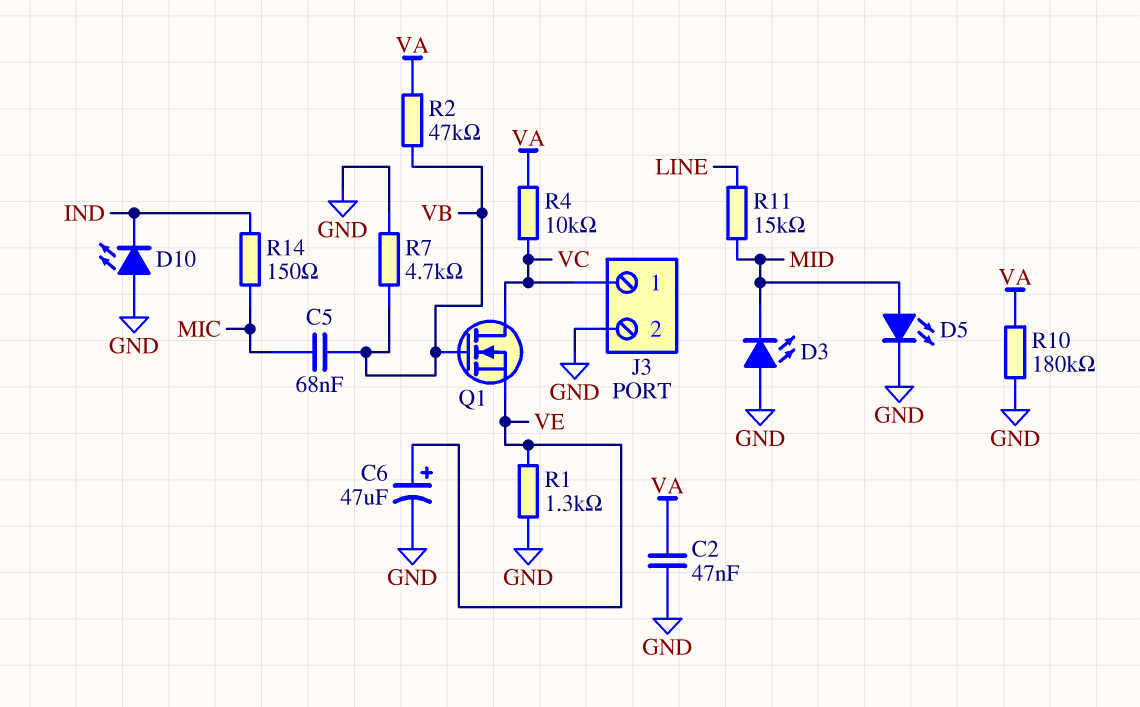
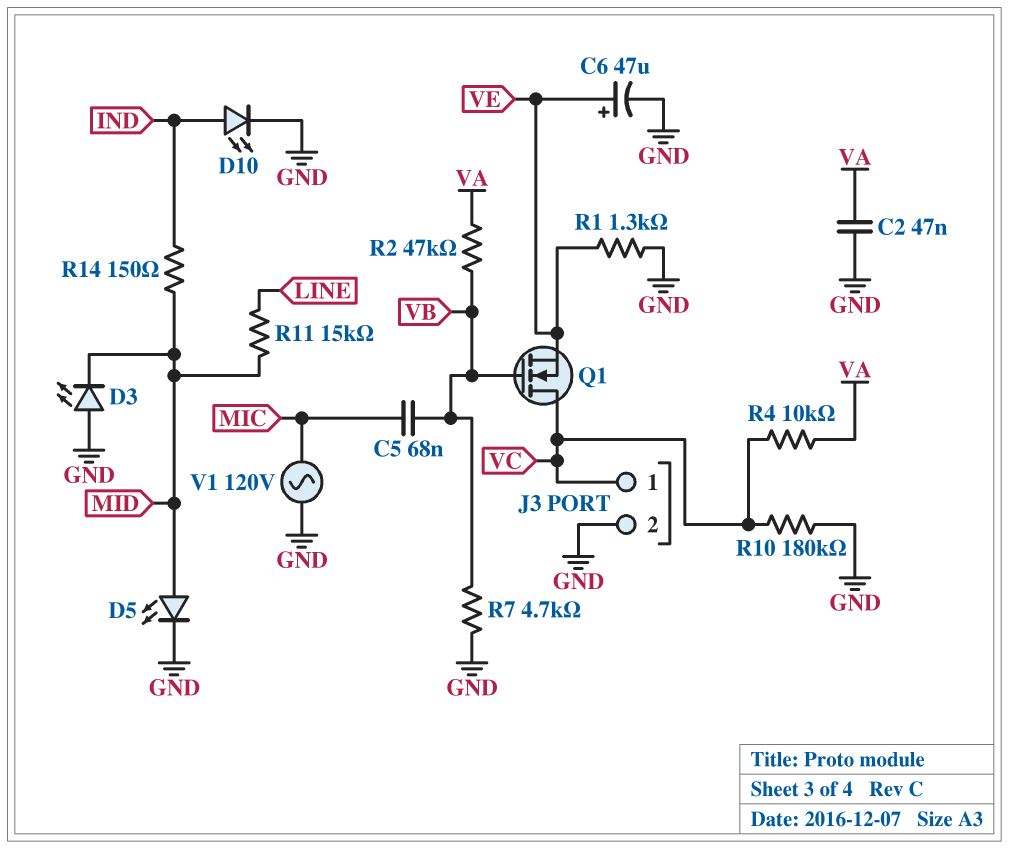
D10: LED (A GND, K IND) -> LED (A IND, K GND)
R10: 180k (GND, VA) -> 180k (GND, VC)
R14: 150 (IND, MIC) -> 150 (IND, MID)
V1: none -> AC 120V (GND, MIC)

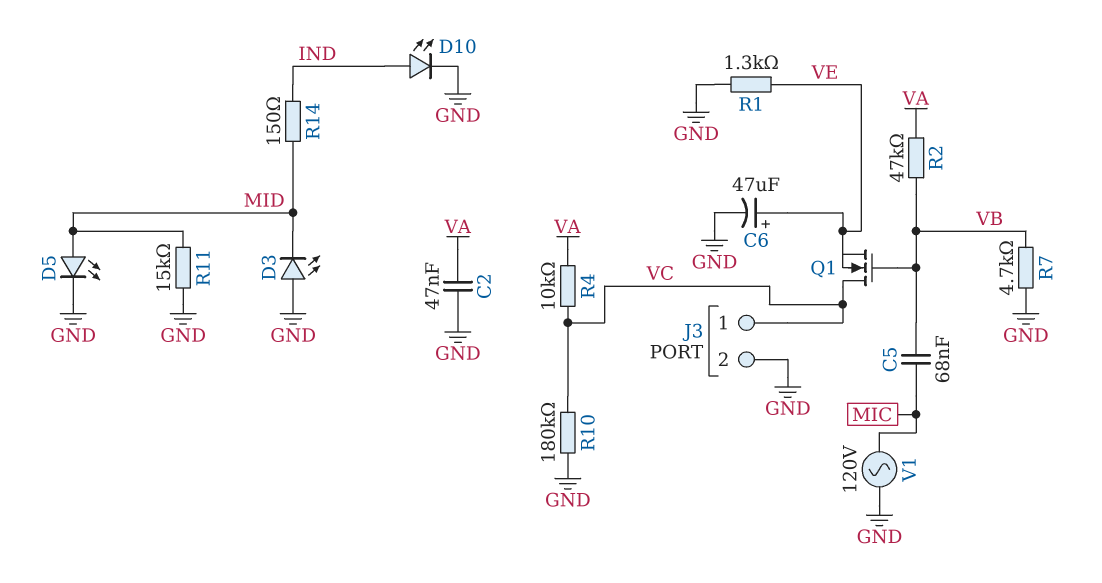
R11: 15k (LINE, MID) -> 15k (GND, MID)

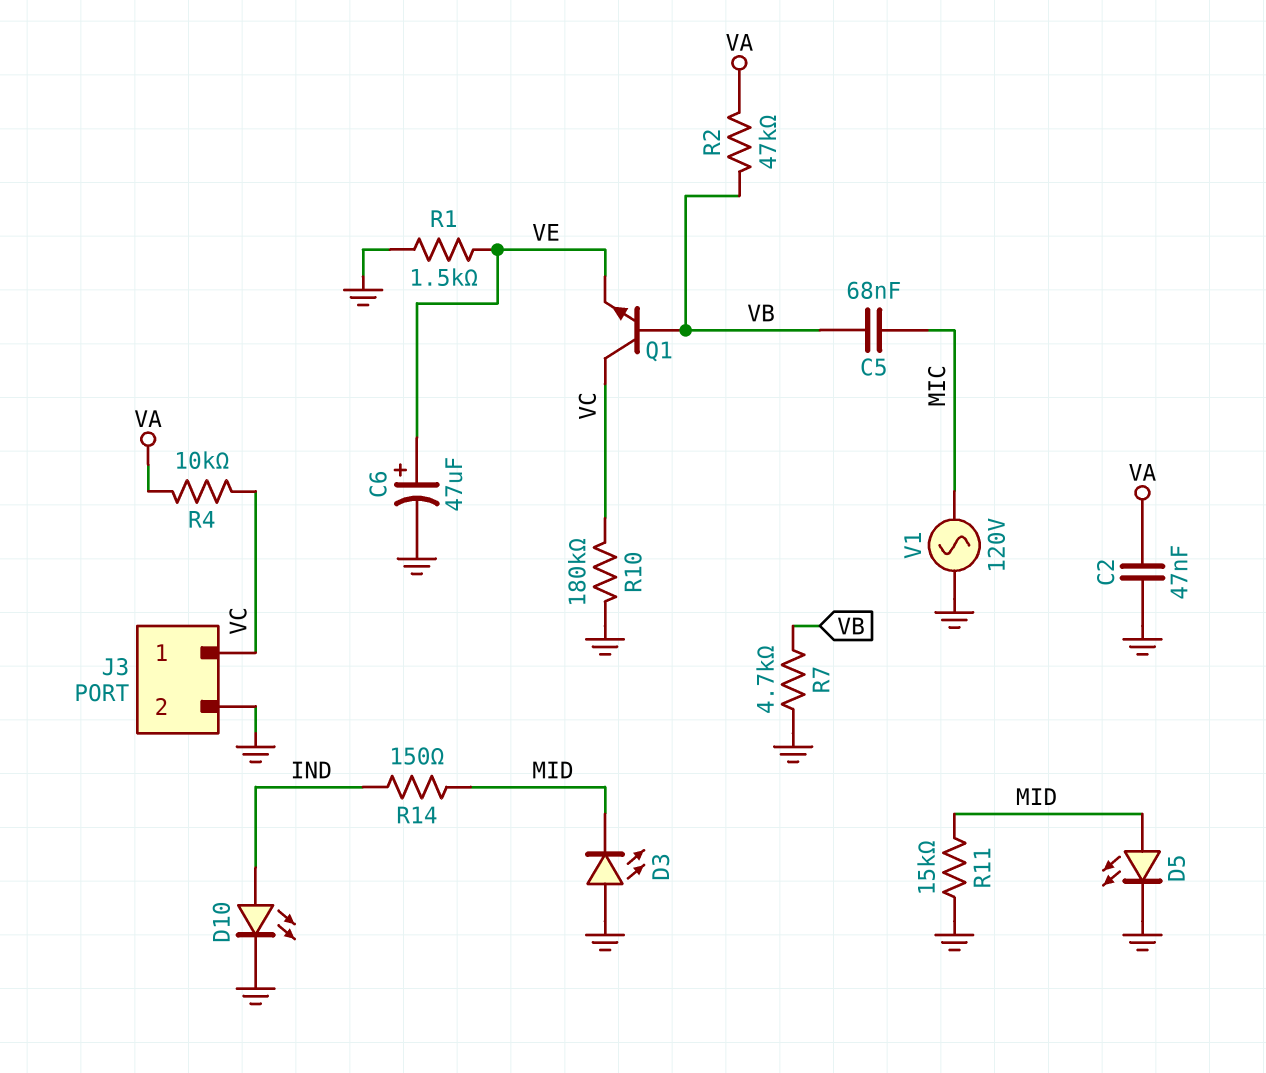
Q1: NMOS (G VB, D VC, S VE) -> NPN (B VB, C VC, E VE)
R1: 1.3k (GND, VE) -> 1.5k (GND, VE)

